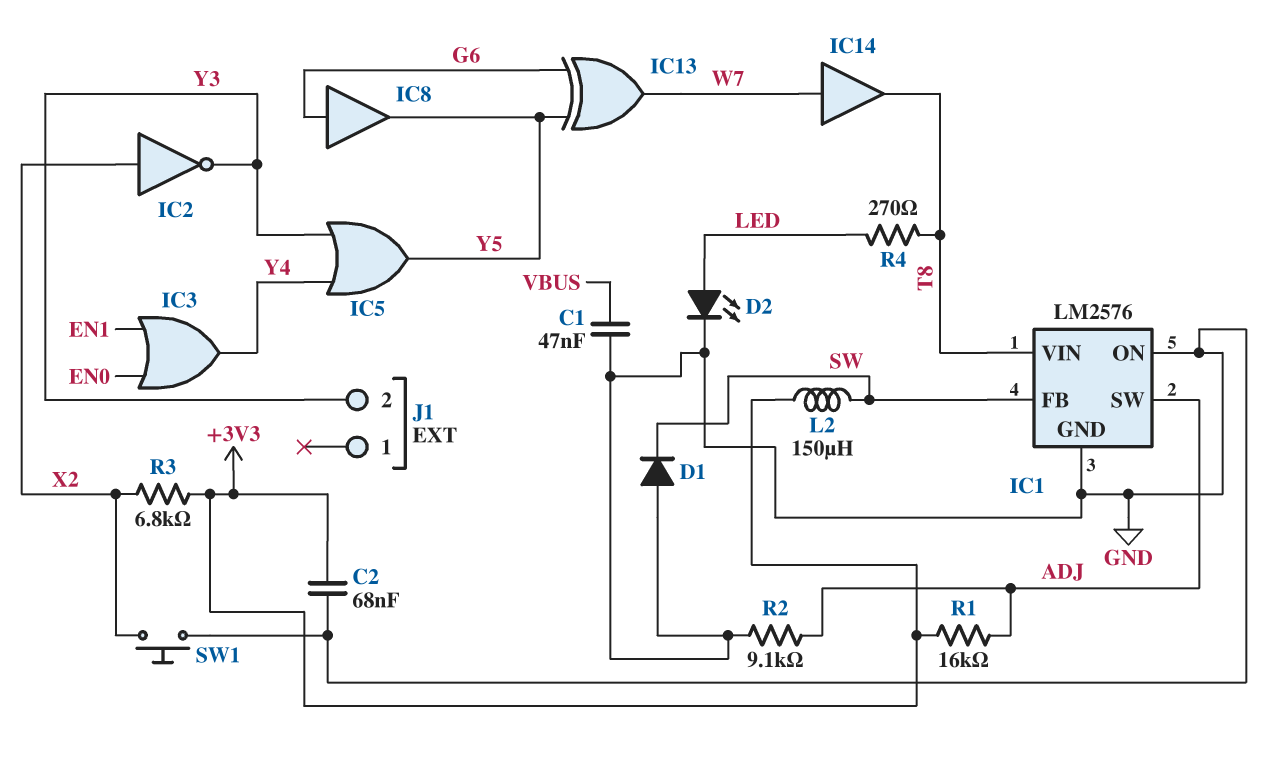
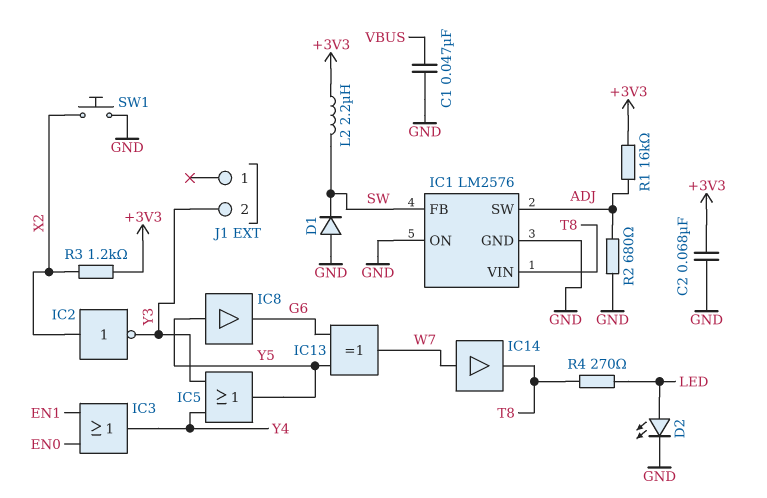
IC8: buffer (in G6, out Y5) -> buffer (in Y5, out G6)
L2: 150uH (+3V3, SW) -> 2.2uH (+3V3, SW)
R2: 9.1k (ADJ, GND) -> 680 (ADJ, GND)
R3: 6.8k (+3V3, X2) -> 1.2k (+3V3, X2)

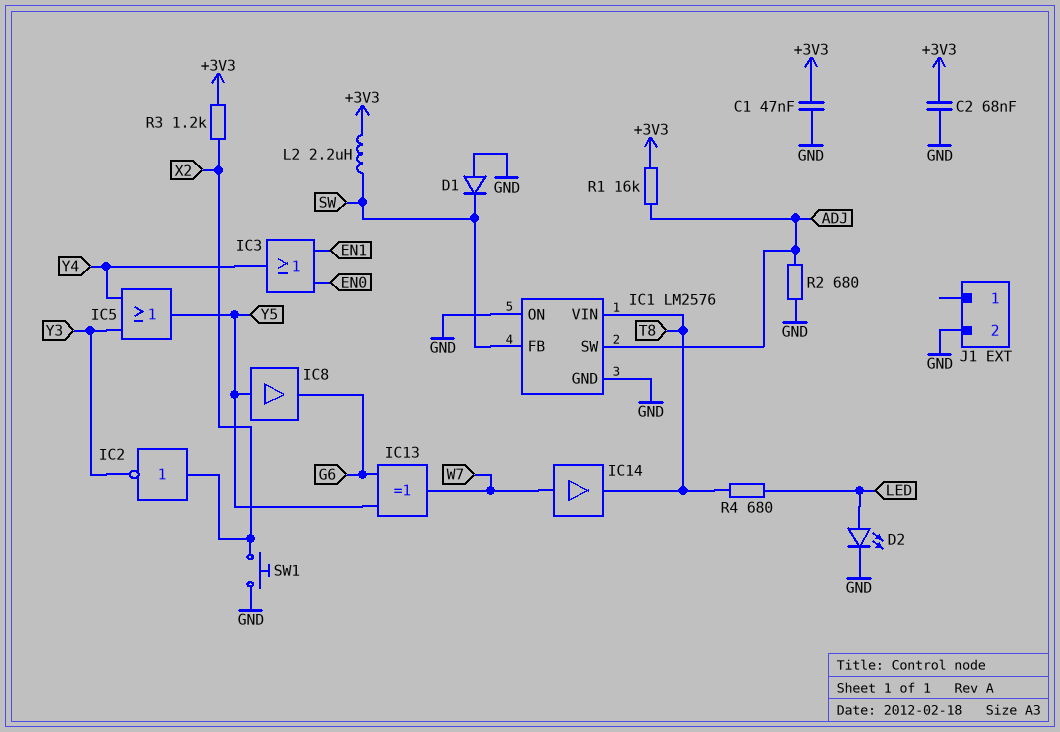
C1: 47nF (GND, VBUS) -> 47nF (+3V3, GND)
J1 pin 2: Y3 -> GND
R4: 270 (LED, T8) -> 680 (LED, T8)

